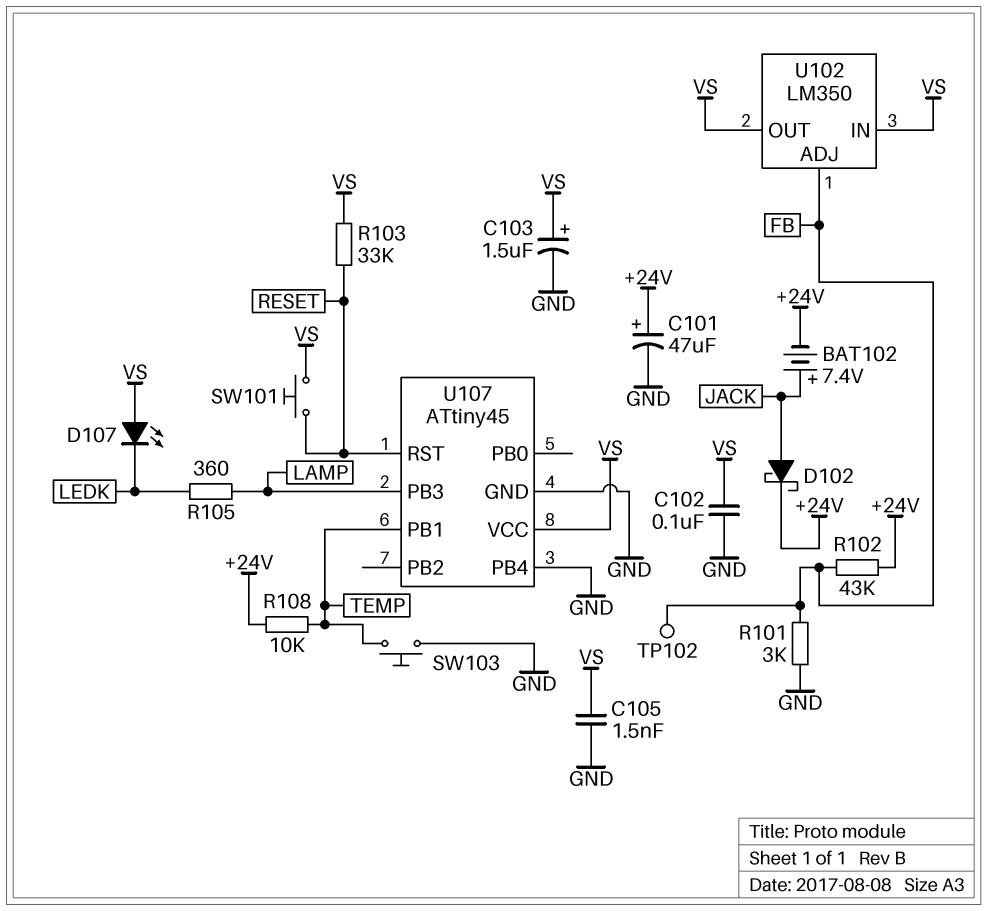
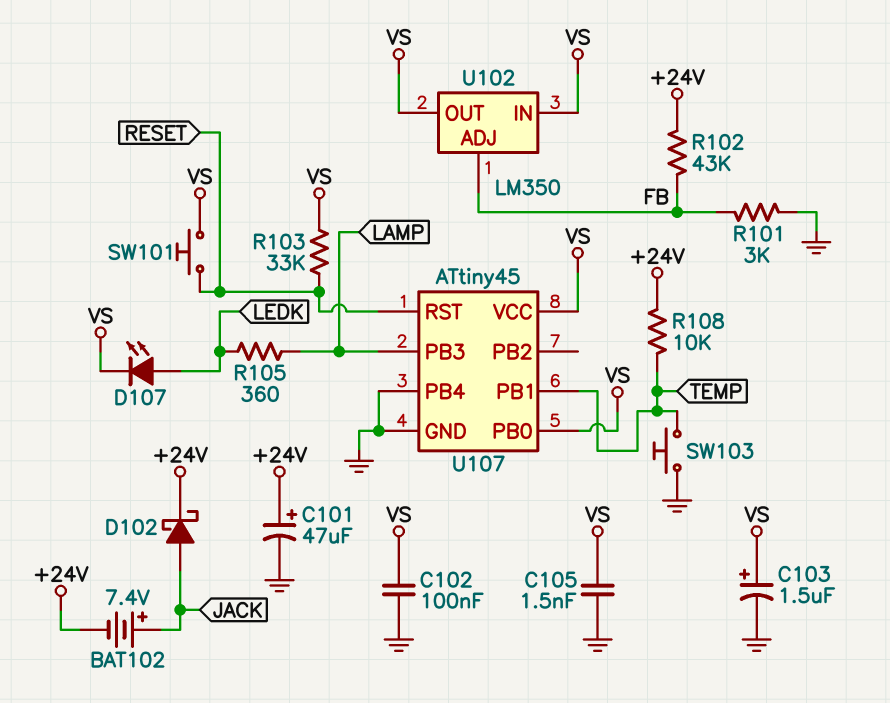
D107: LED (A VS, K LEDK) -> LED (A LEDK, K VS)
TP102: test point (FB) -> none
U107 pin PB0: none -> VS

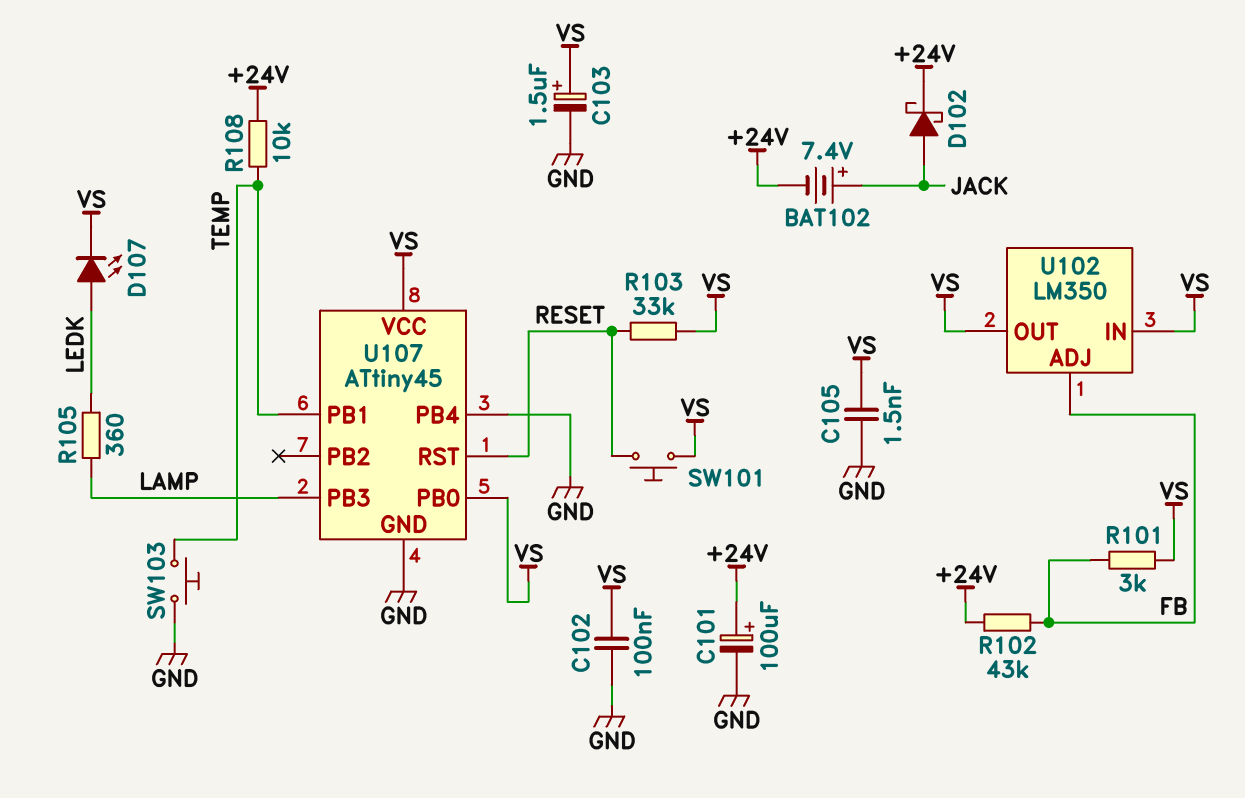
C101: 47uF (plus +24V, minus GND) -> 100uF (plus +24V, minus GND)
R101: 3k (FB, GND) -> 3k (FB, VS)

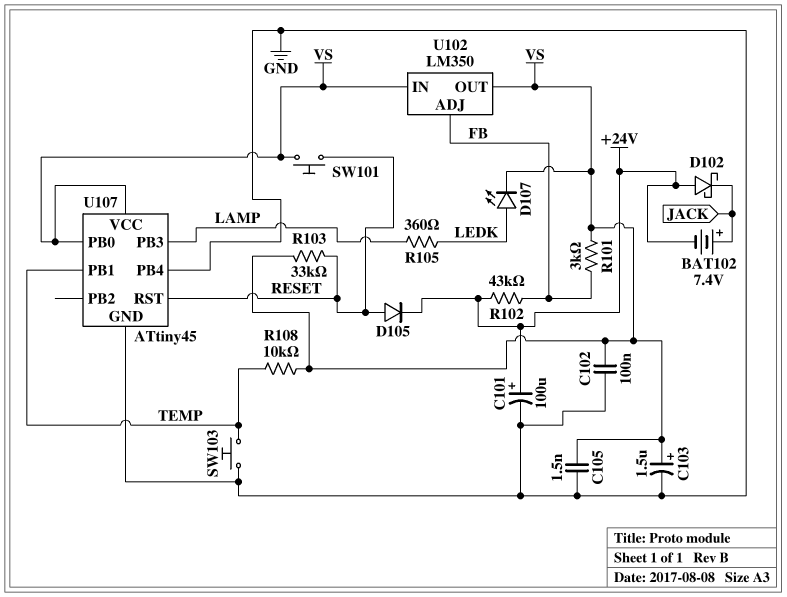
D102: schottky (A JACK, K +24V) -> schottky (A +24V, K JACK)
D105: none -> diode (A RESET, K +24V)
R108: 10k (+24V, TEMP) -> 10k (TEMP, VS)

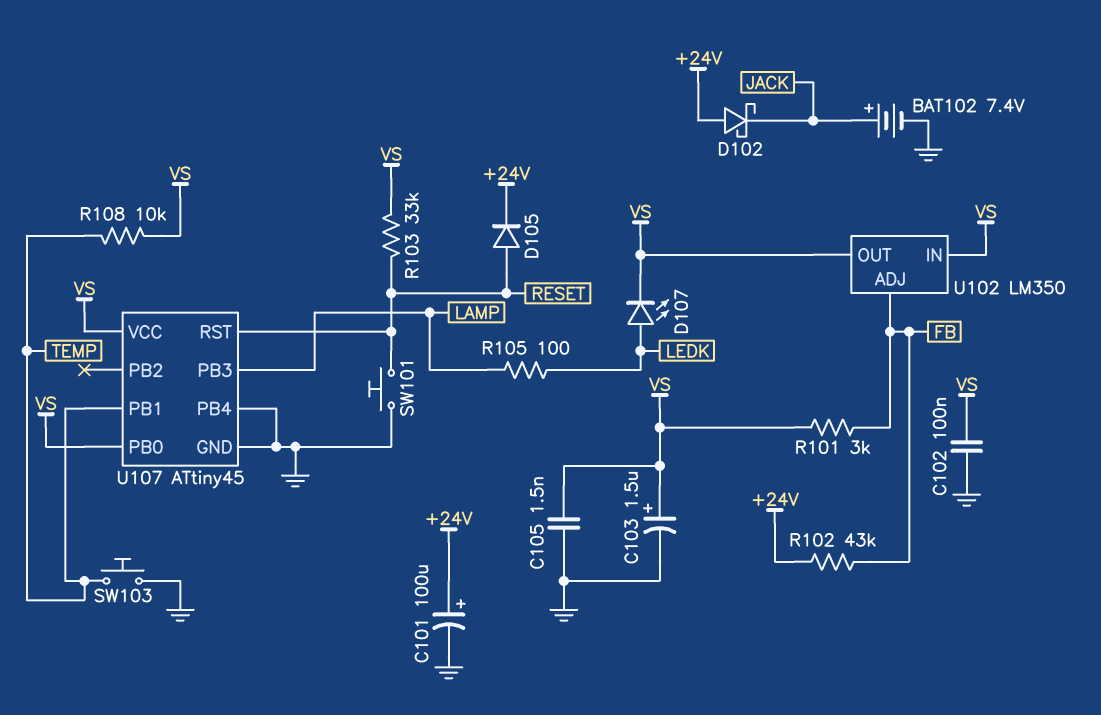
BAT102: 7.4V (plus JACK, minus +24V) -> 7.4V (plus JACK, minus GND)
R105: 360 (LAMP, LEDK) -> 100 (LAMP, LEDK)
SW101: button (RESET, VS) -> button (GND, RESET)

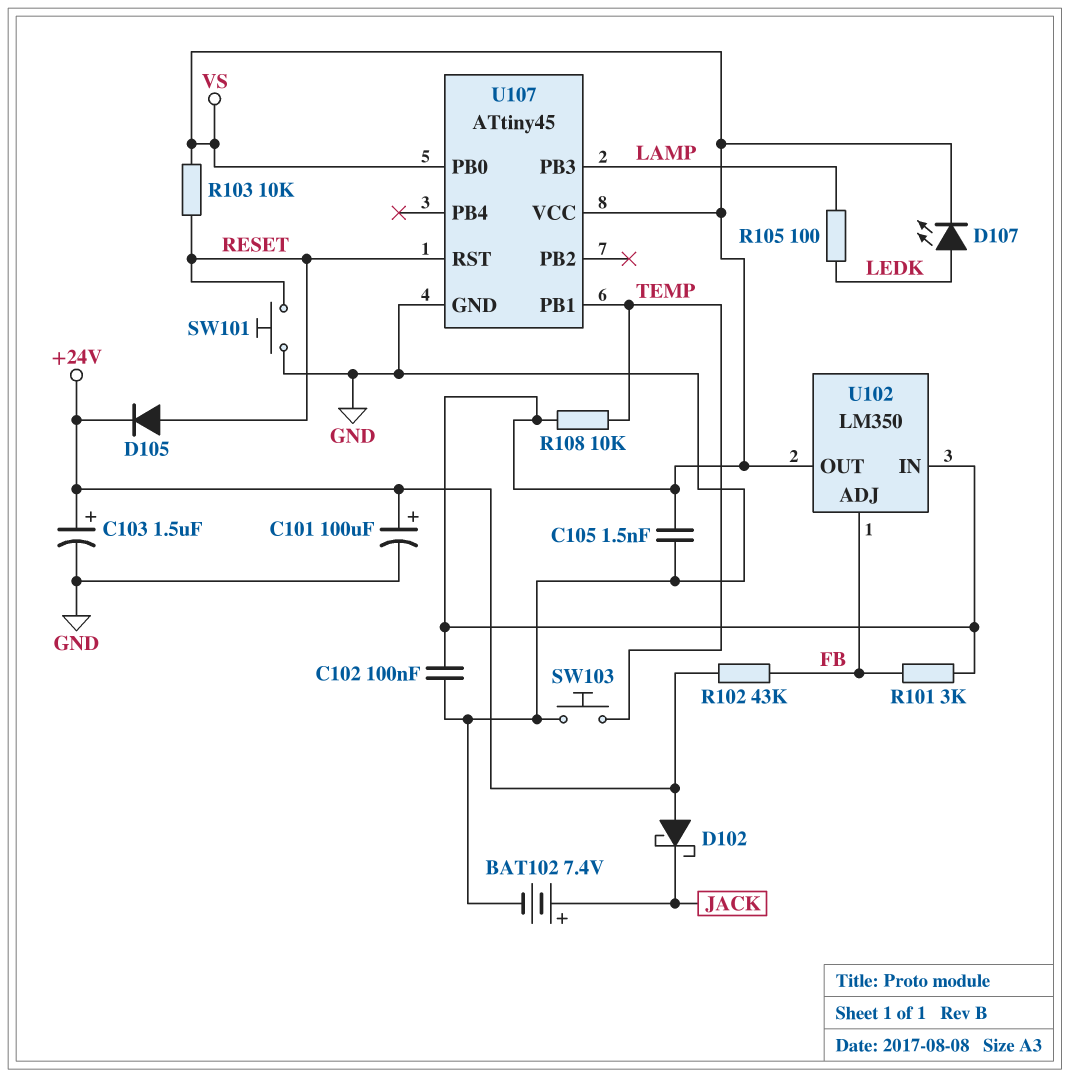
C103: 1.5uF (plus VS, minus GND) -> 1.5uF (plus +24V, minus GND)
R103: 33k (RESET, VS) -> 10k (RESET, VS)
U107 pin PB4: GND -> none

